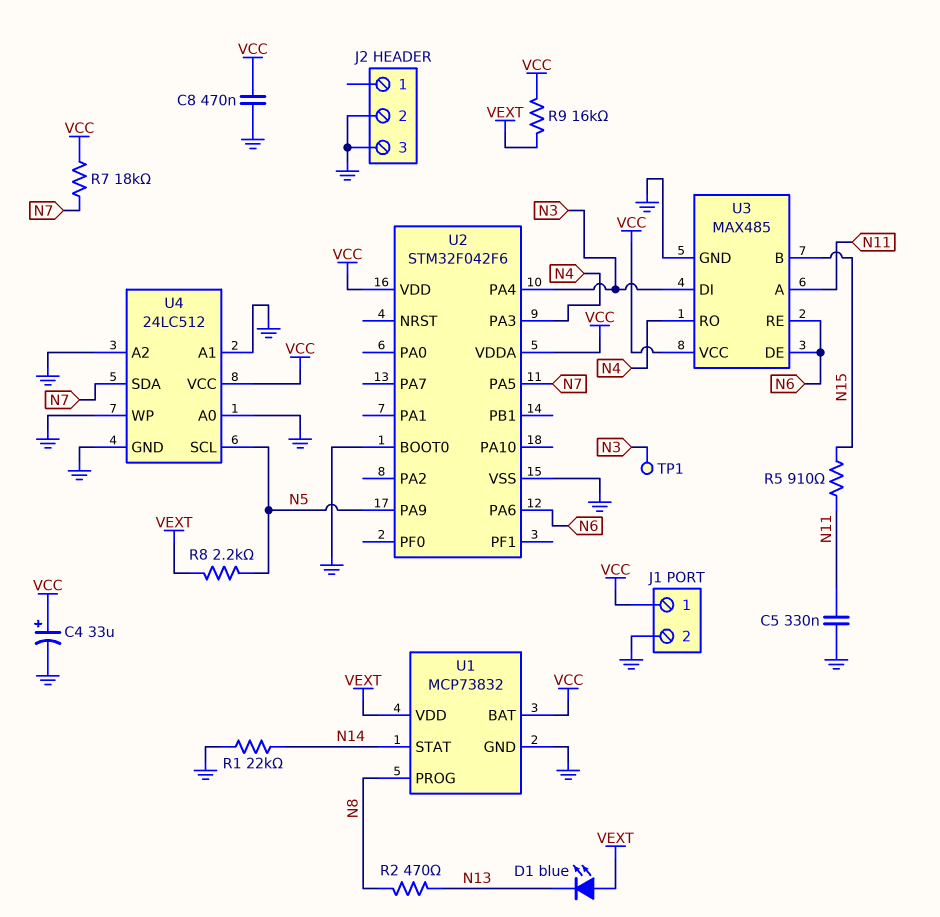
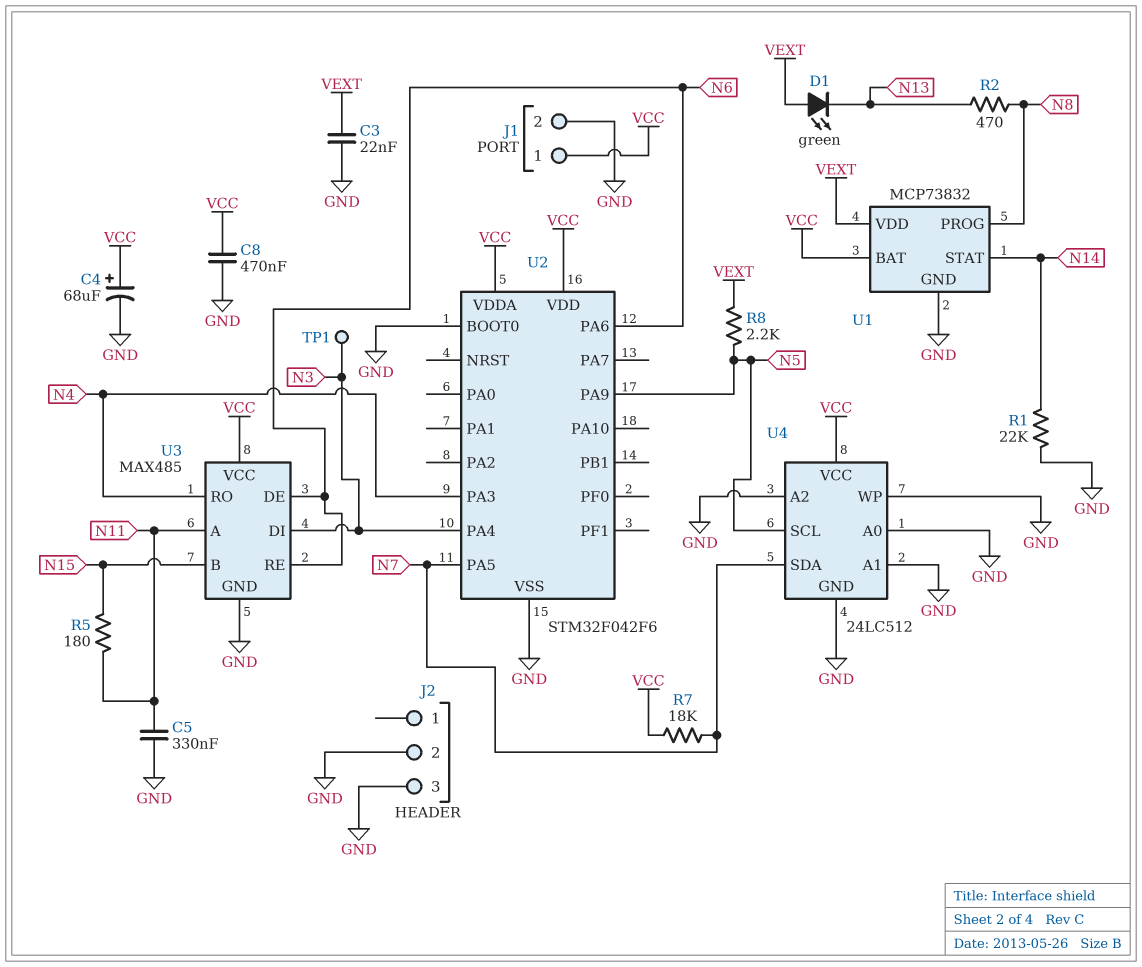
C3: none -> 22nF (GND, VEXT)
C4: 33uF (plus VCC, minus GND) -> 68uF (plus VCC, minus GND)
D1: LED blue (A VEXT, K N13) -> LED green (A VEXT, K N13)
R5: 910 (N11, N15) -> 180 (N11, N15)
R9: 16k (VCC, VEXT) -> none

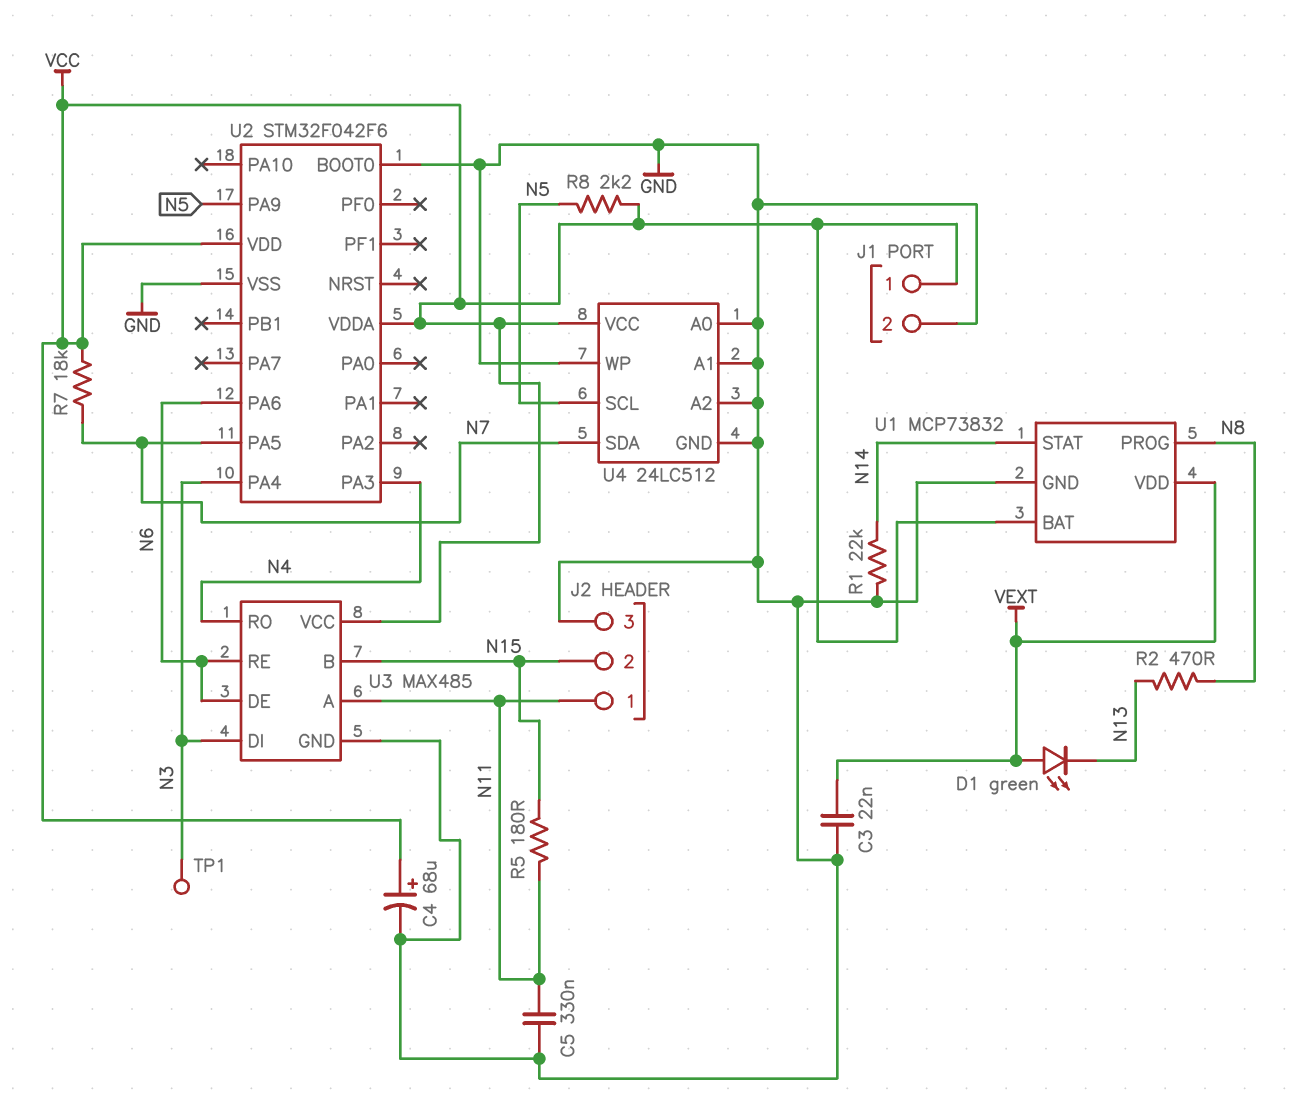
C8: 470nF (GND, VCC) -> none
J2 pin 1: none -> N11
J2 pin 2: GND -> N15
R8: 2.2k (N5, VEXT) -> 2.2k (N5, VCC)

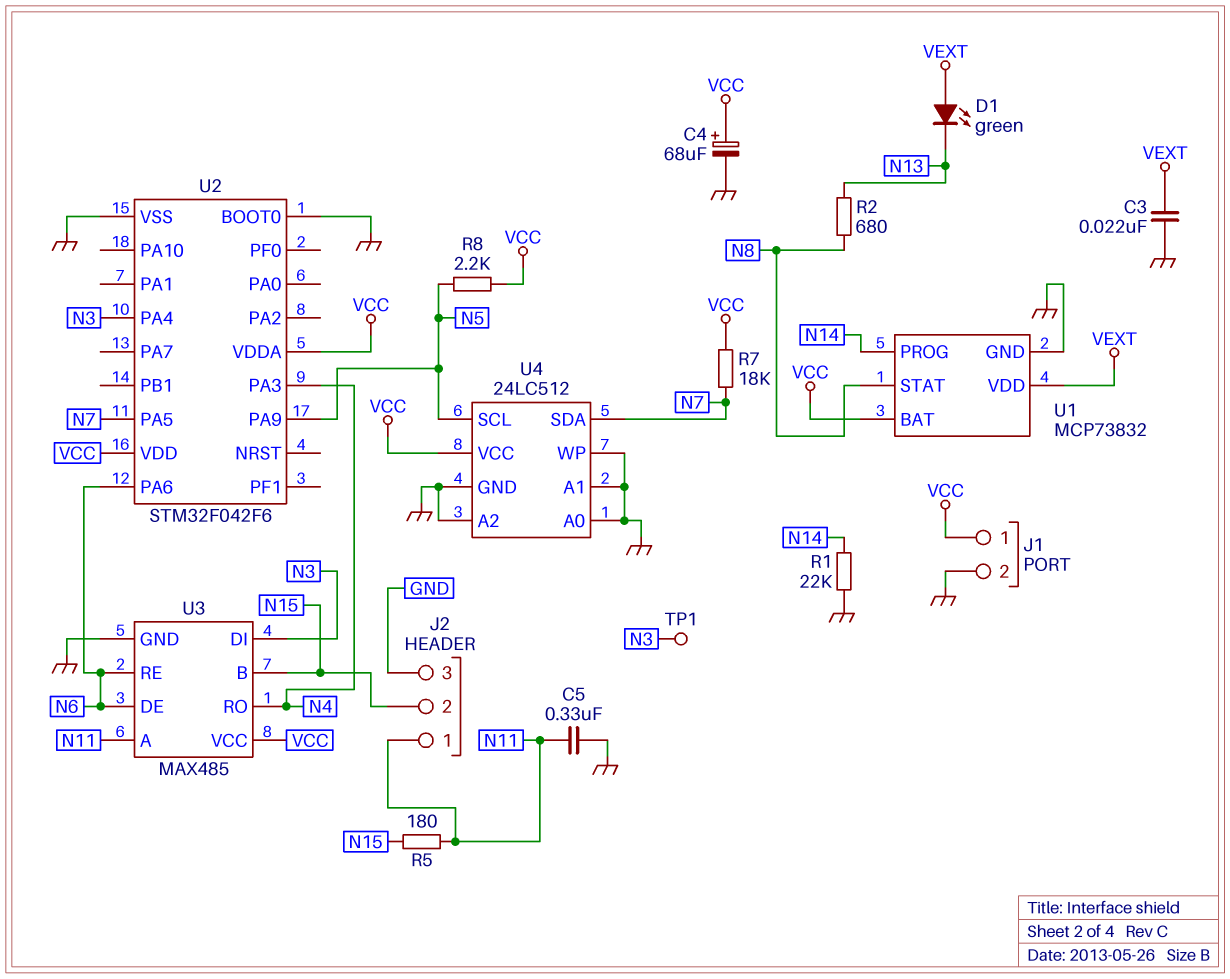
R2: 470 (N8, N13) -> 680 (N8, N13)
U1 pin PROG: N8 -> N14
U1 pin STAT: N14 -> N8

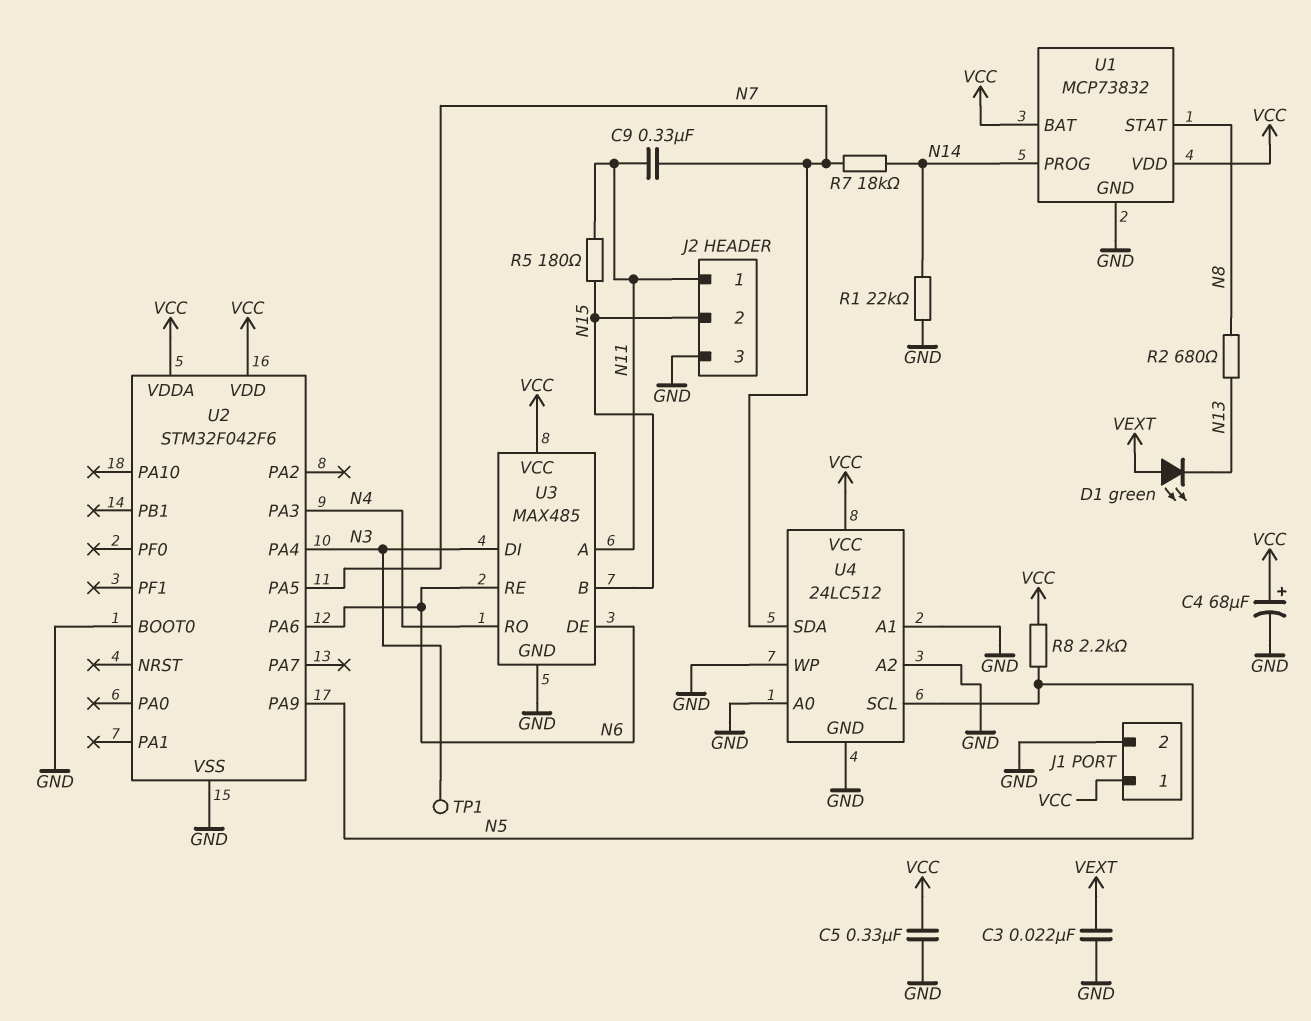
C5: 330nF (GND, N11) -> 330nF (GND, VCC)
C9: none -> 330nF (N7, N11)
R7: 18k (N7, VCC) -> 18k (N7, N14)
U1 pin VDD: VEXT -> VCC

